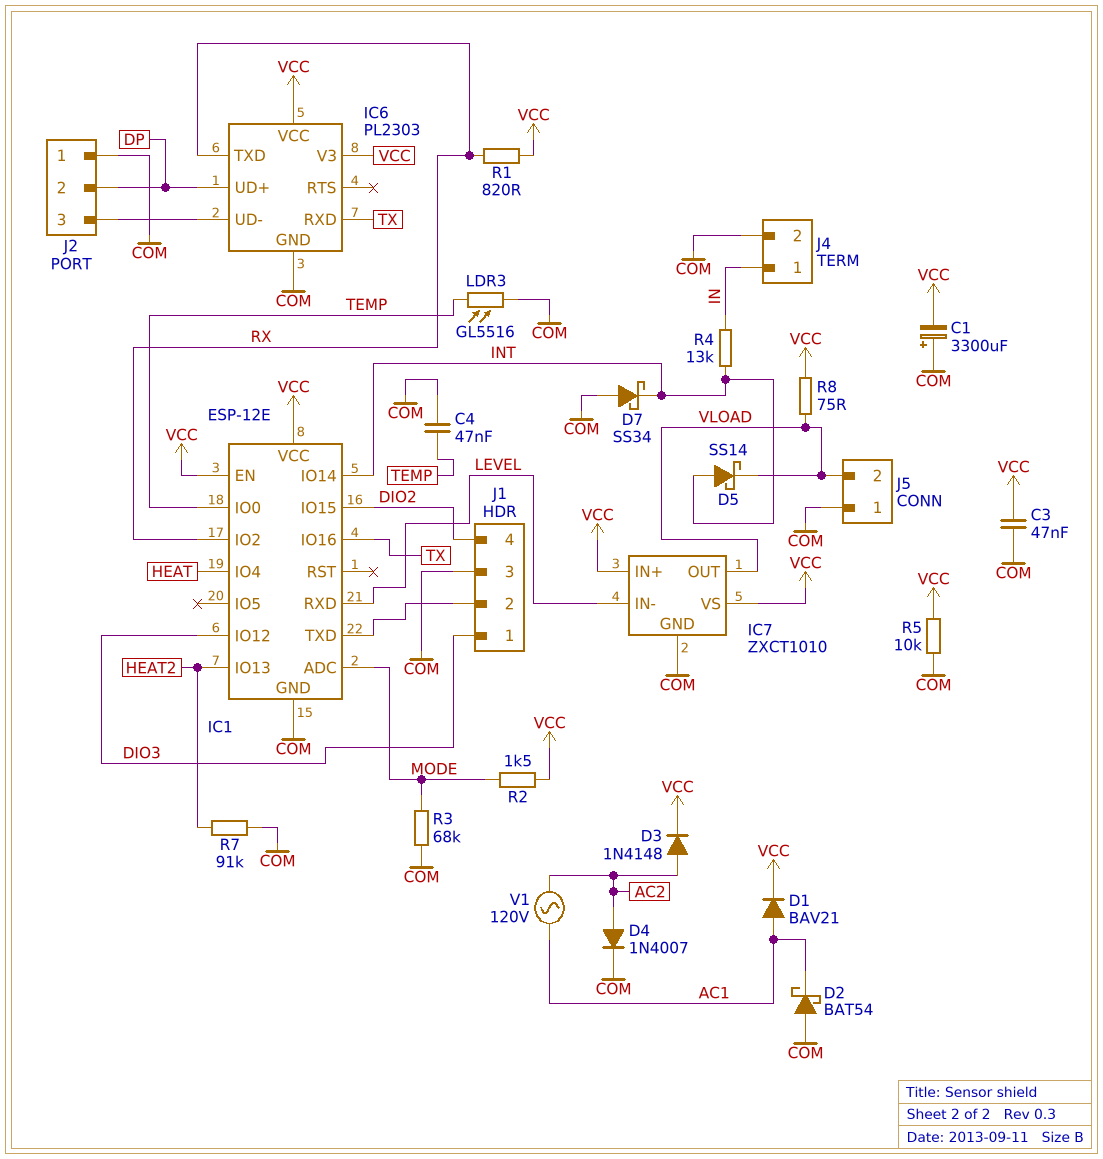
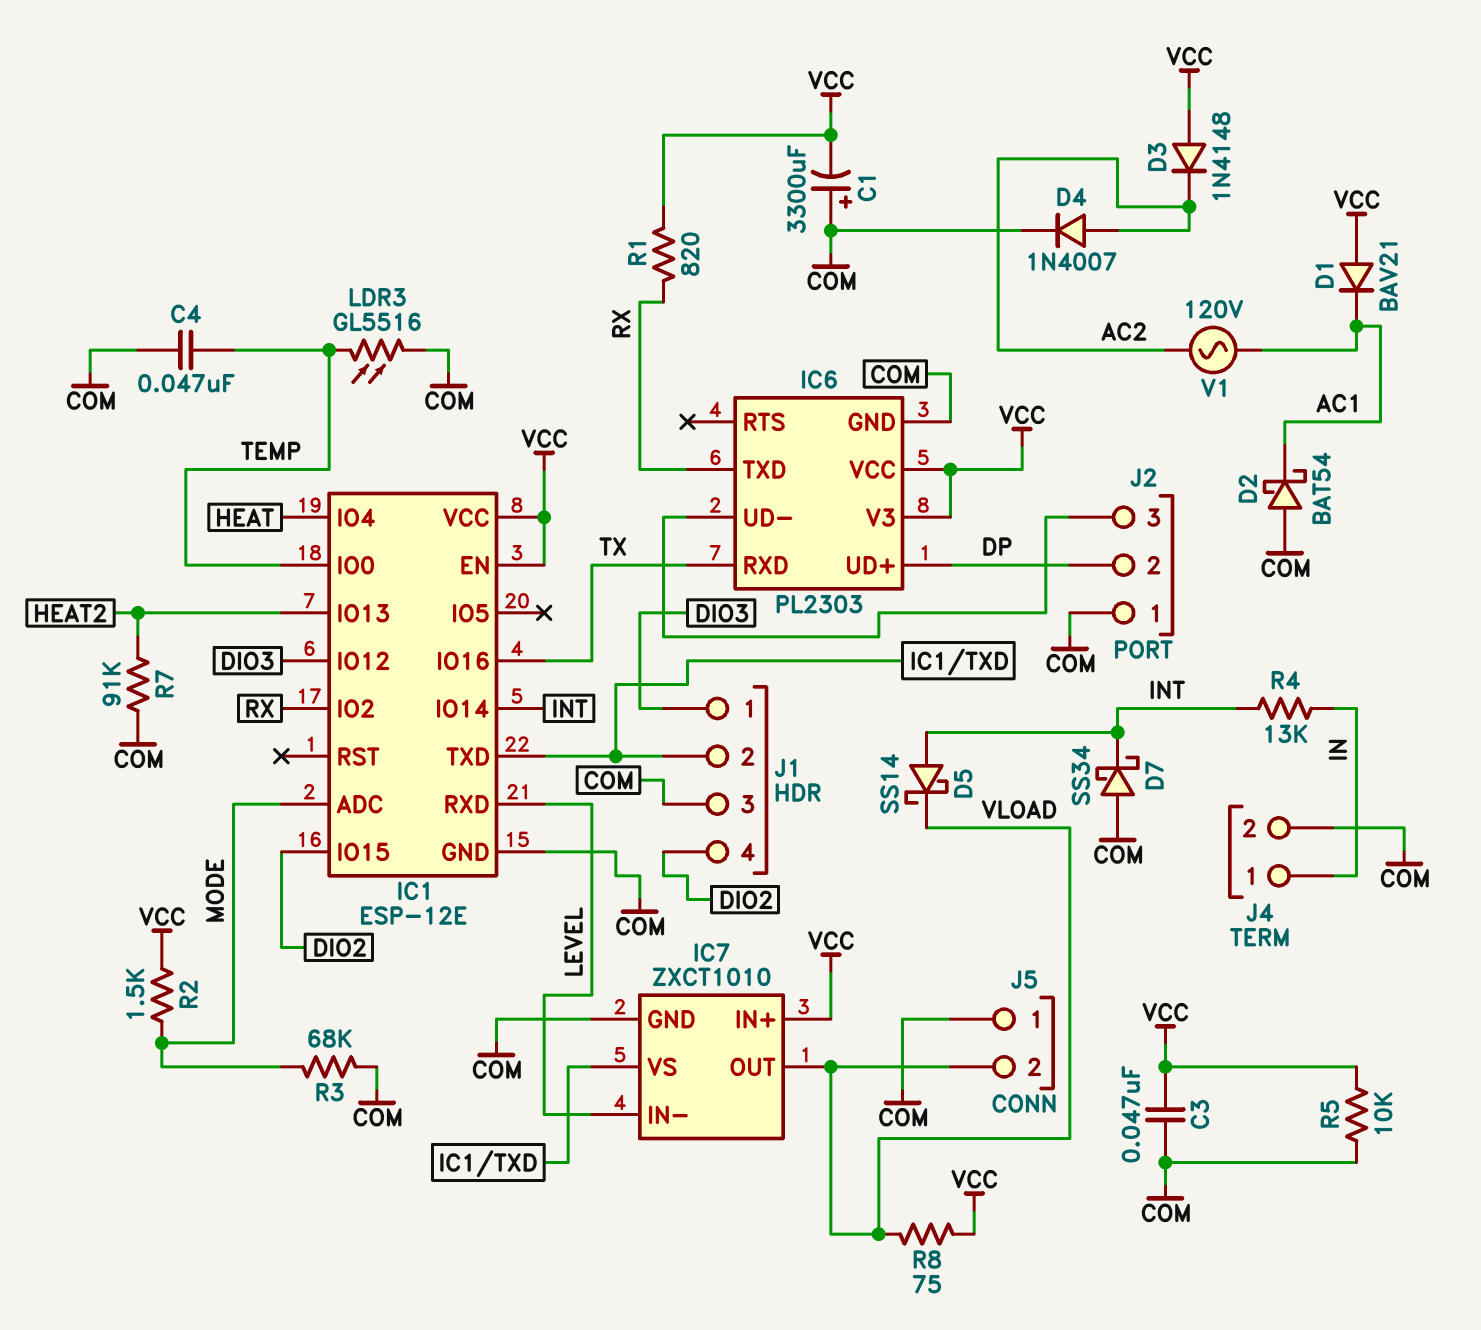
D1: diode BAV21 (A AC1, K VCC) -> diode BAV21 (A VCC, K AC1)
D3: diode 1N4148 (A AC2, K VCC) -> diode 1N4148 (A VCC, K AC2)
IC7 pin VS: VCC -> IC1/TXD

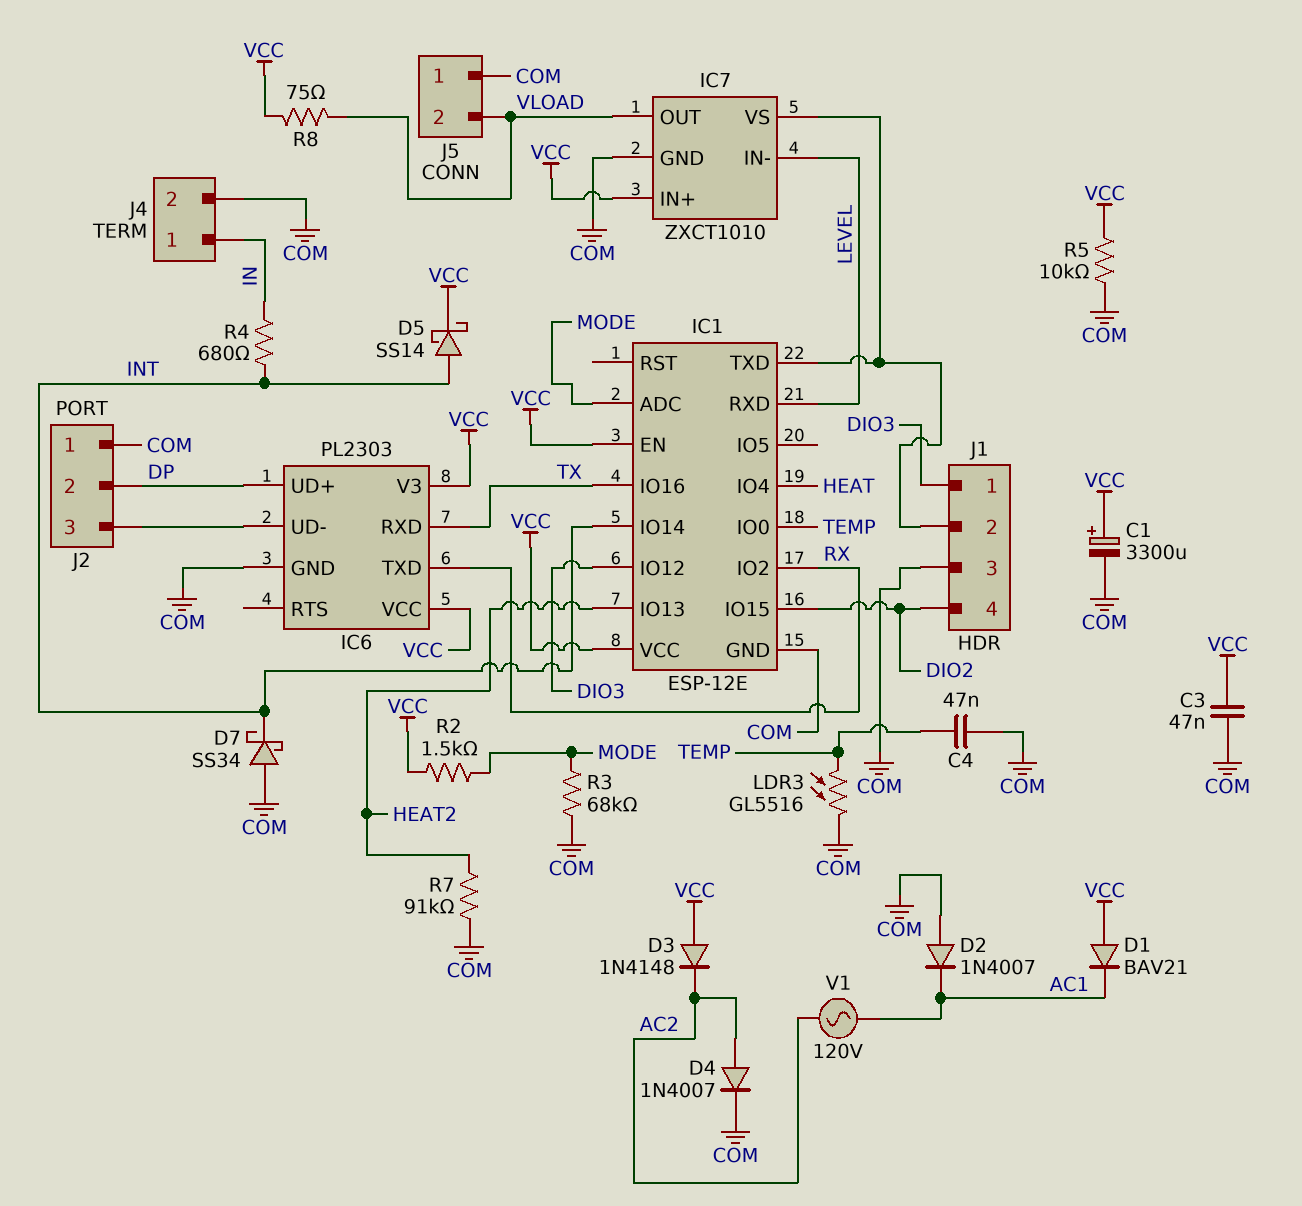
C1: 3300uF (plus COM, minus VCC) -> 3300uF (plus VCC, minus COM)
D2: schottky BAT54 (A COM, K AC1) -> diode 1N4007 (A COM, K AC1)
D5: schottky SS14 (A INT, K VLOAD) -> schottky SS14 (A INT, K VCC)
R1: 820 (RX, VCC) -> none
R4: 13k (IN, INT) -> 680 (IN, INT)

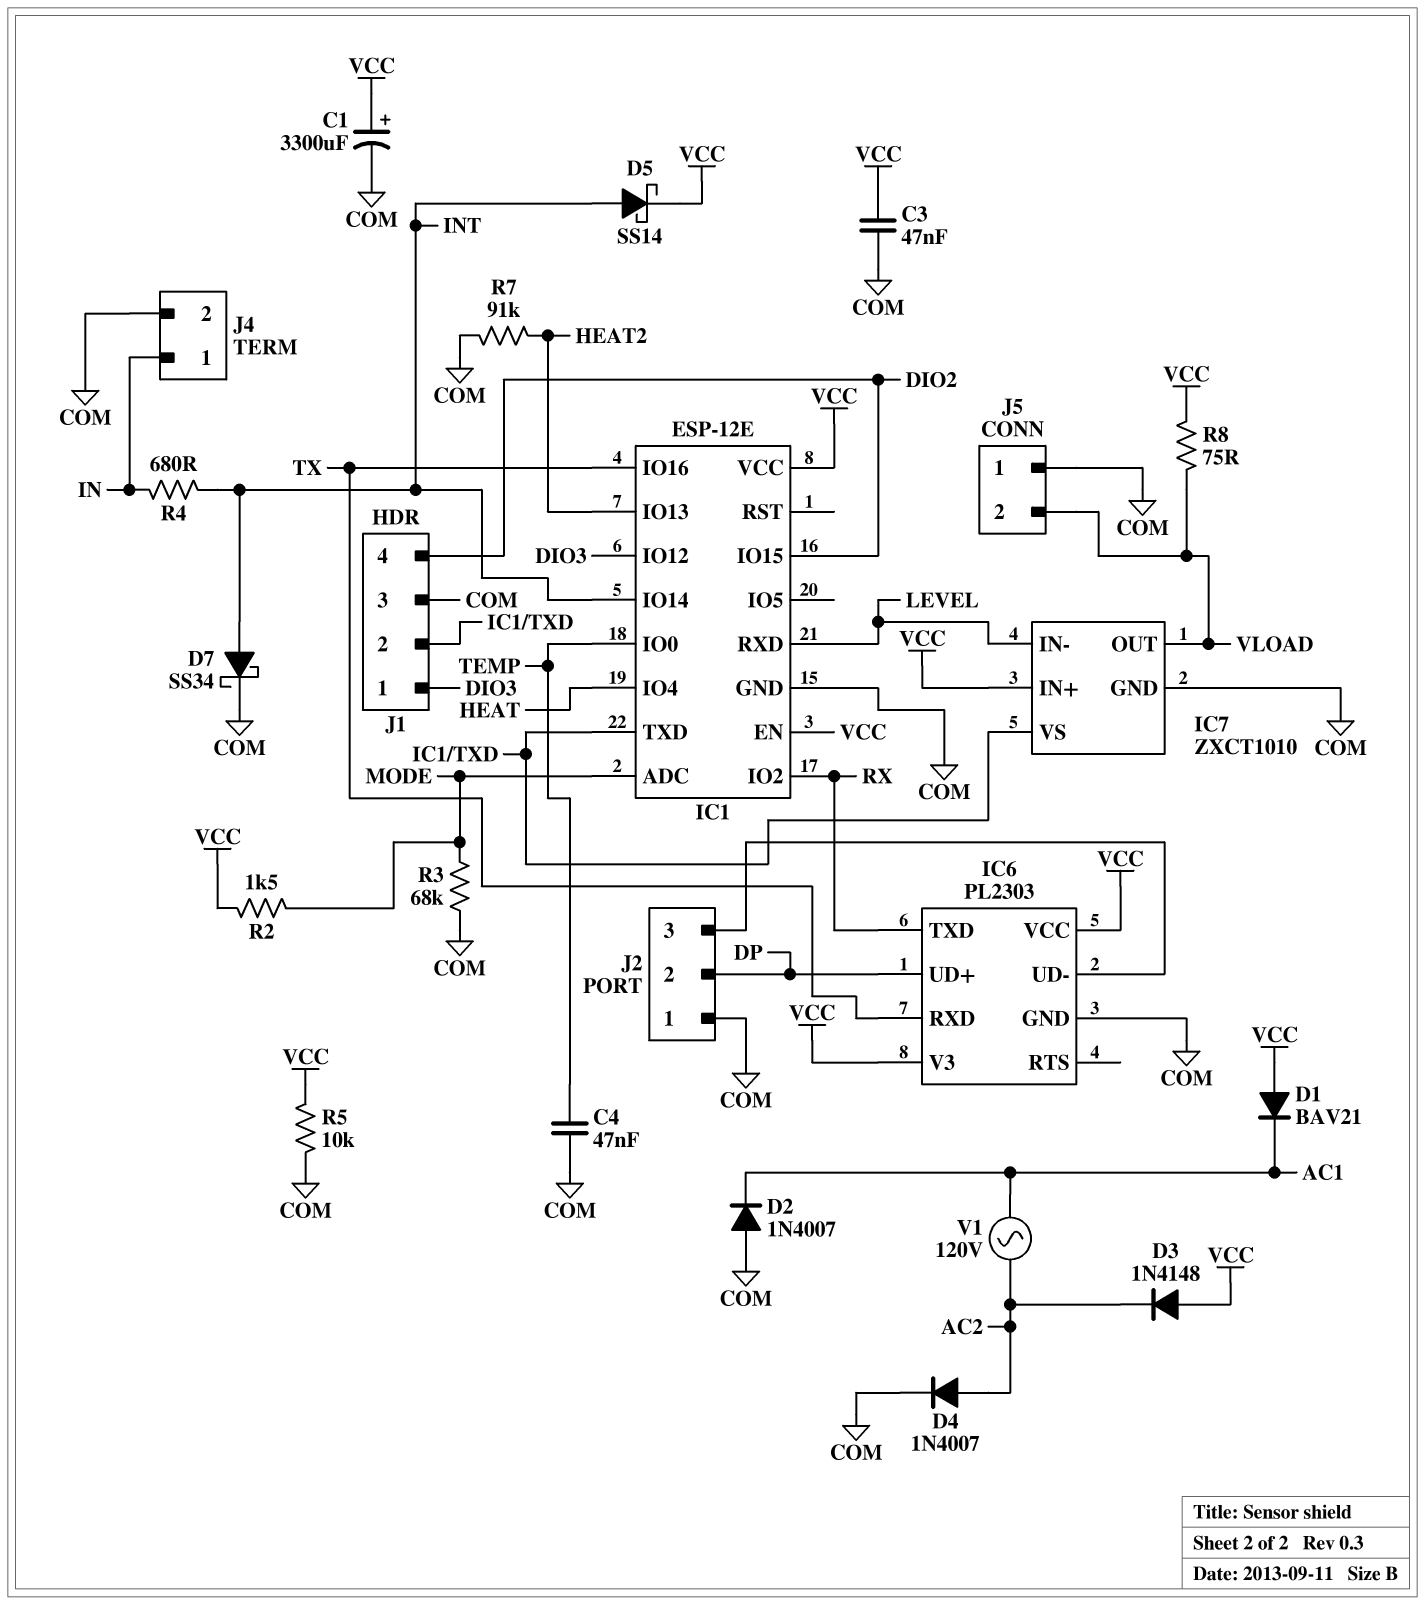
D7: schottky SS34 (A COM, K INT) -> schottky SS34 (A INT, K COM)
LDR3: GL5516 (COM, TEMP) -> none

